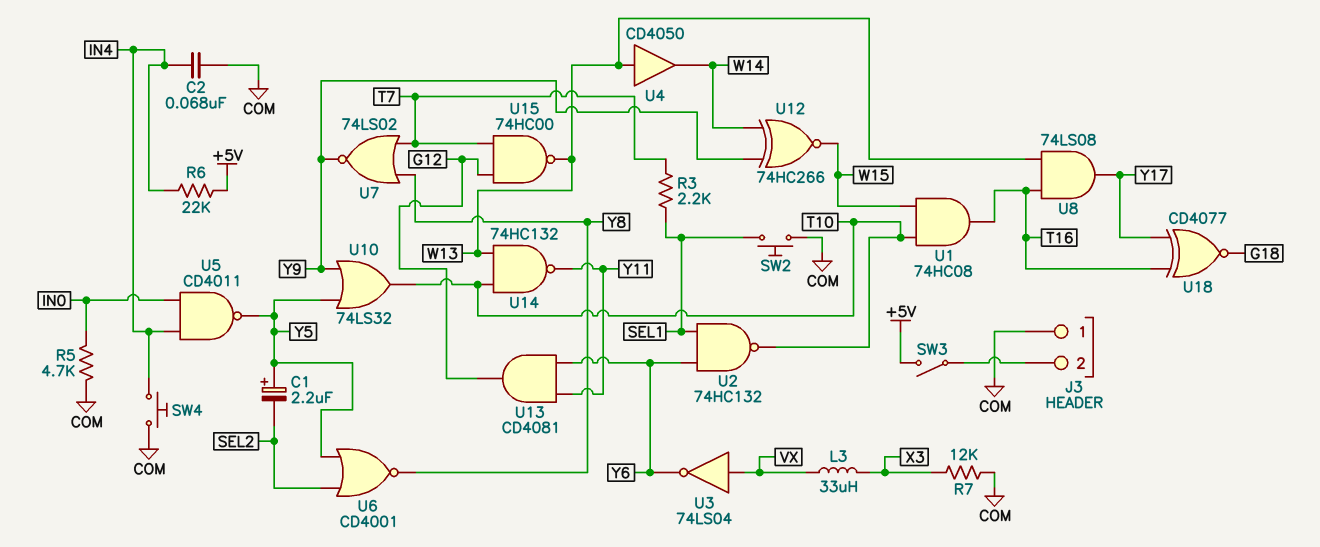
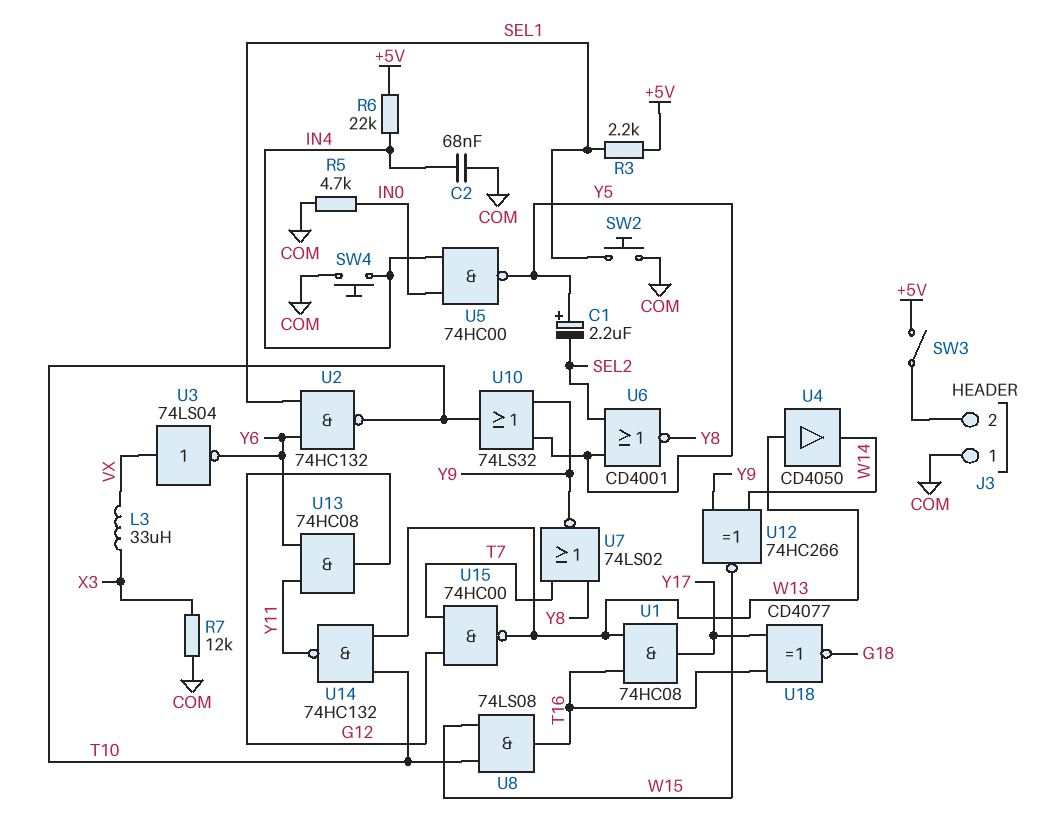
R3: 2.2k (SEL1, T7) -> 2.2k (+5V, SEL1)
U1: AND 74HC08 (in T10, in W15, out T16) -> AND 74HC08 (in T16, in W13, out Y17)
U5: NAND CD4011 (in IN0, in IN4, out Y5) -> NAND 74HC00 (in IN0, in IN4, out Y5)
U8: AND 74LS08 (in T16, in W13, out Y17) -> AND 74LS08 (in T10, in W15, out T16)
U13: AND CD4081 (in Y6, in Y11, out G12) -> AND 74HC08 (in Y6, in Y11, out G12)

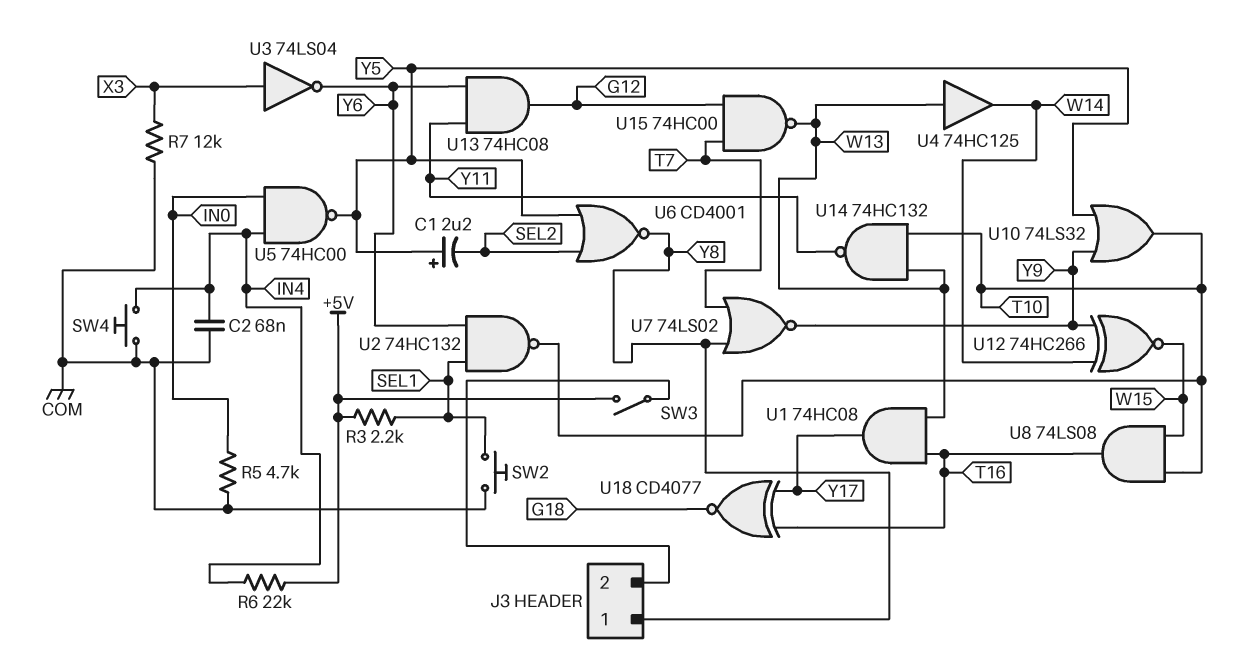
J3 pin 1: COM -> Y8
L3: 33uH (VX, X3) -> none
U3: NOT 74LS04 (in VX, out Y6) -> NOT 74LS04 (in X3, out Y6)
U4: buffer CD4050 (in W13, out W14) -> buffer 74HC125 (in W13, out W14)

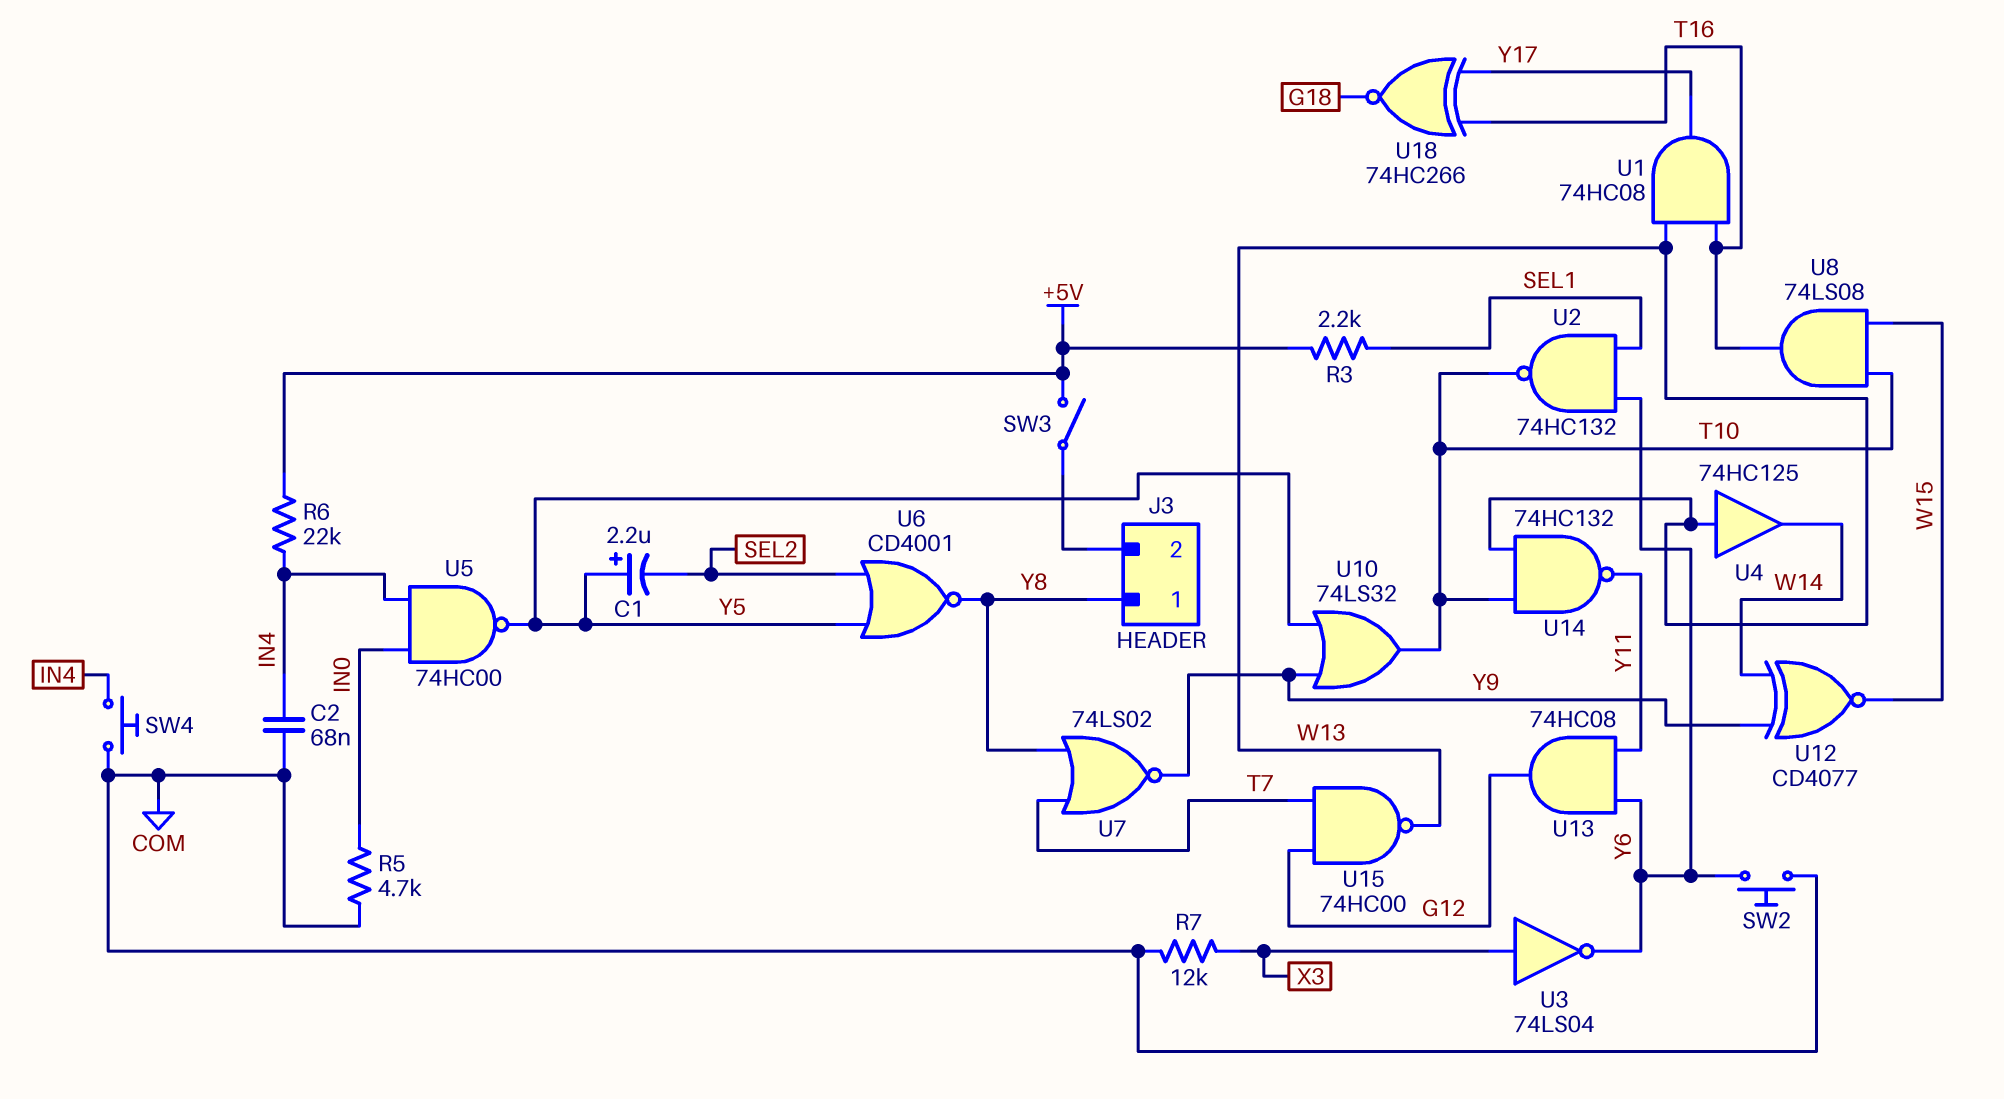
SW2: button (COM, SEL1) -> button (COM, Y6)
U12: XNOR 74HC266 (in W14, in Y9, out W15) -> XNOR CD4077 (in W14, in Y9, out W15)
U18: XNOR CD4077 (in T16, in Y17, out G18) -> XNOR 74HC266 (in T16, in Y17, out G18)

